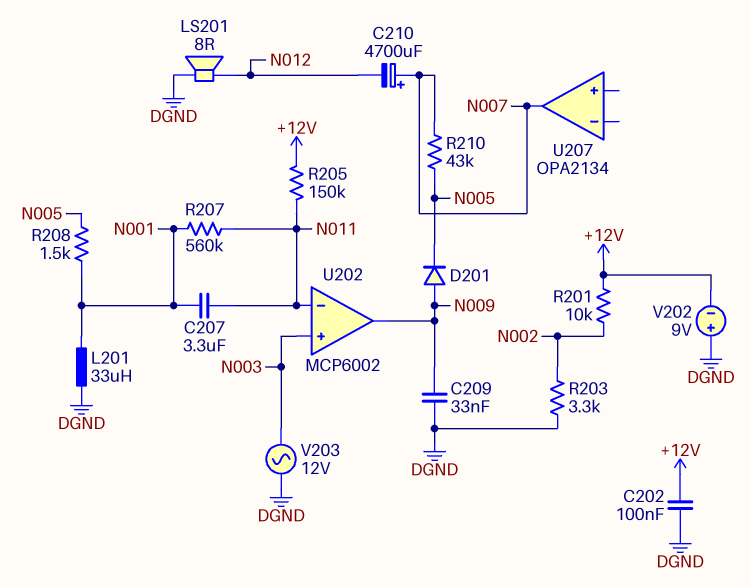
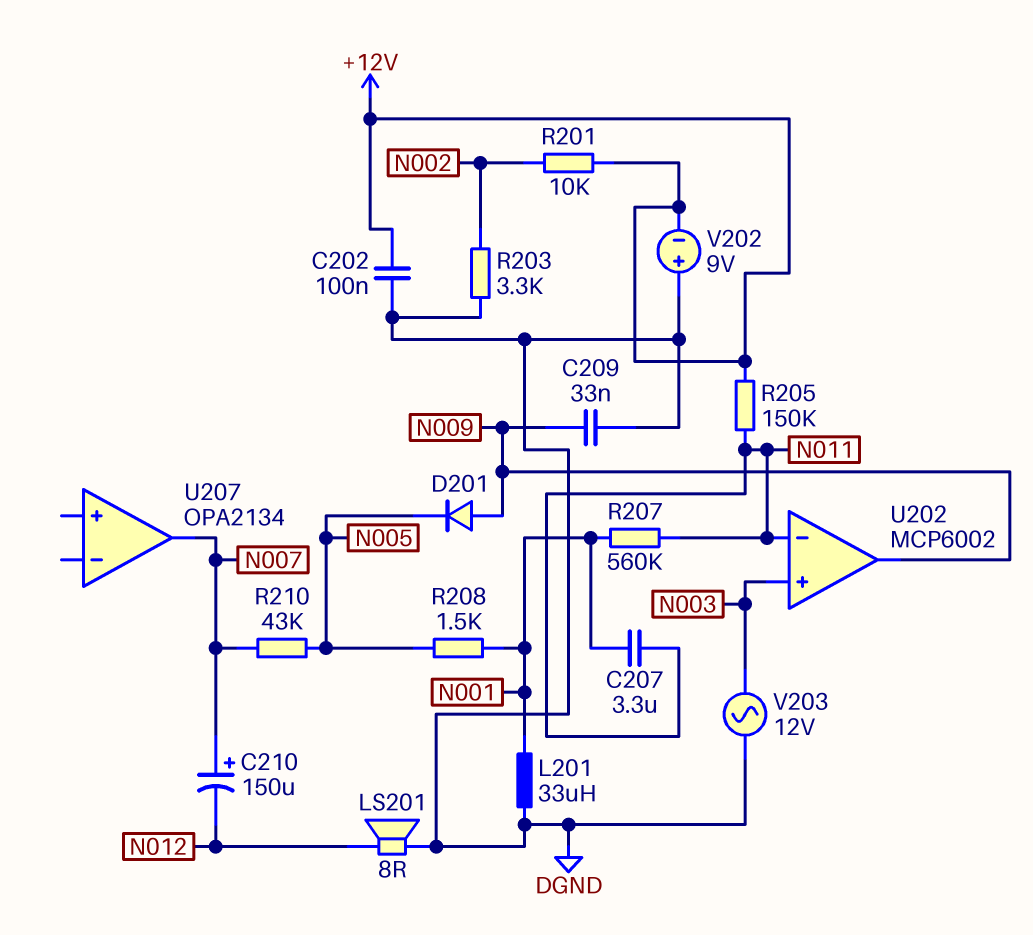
C210: 4700uF (plus N007, minus N012) -> 150uF (plus N007, minus N012)

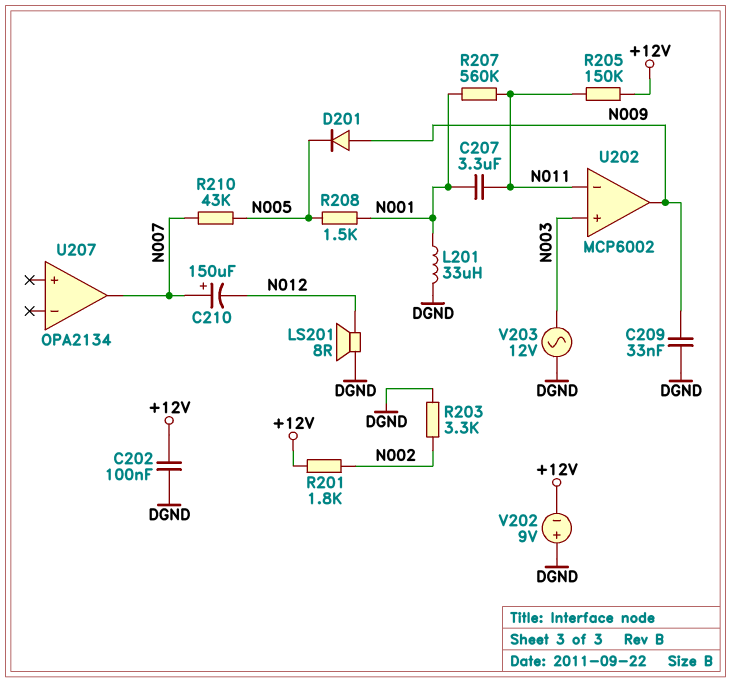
R201: 10k (+12V, N002) -> 1.8k (+12V, N002)

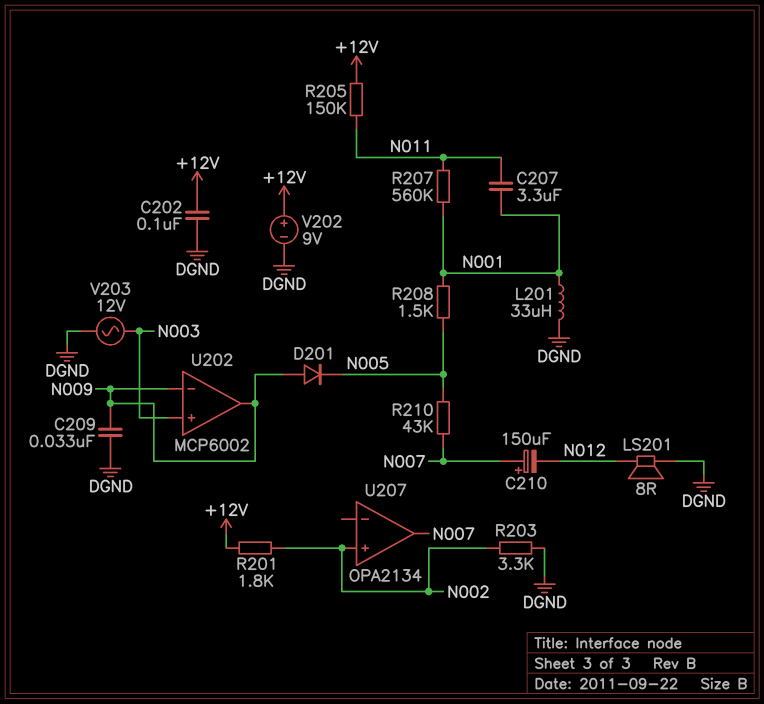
U202 pin in-: N011 -> N009
U207 pin in+: none -> N002
V202: 9V (plus DGND, minus +12V) -> 9V (plus +12V, minus DGND)

